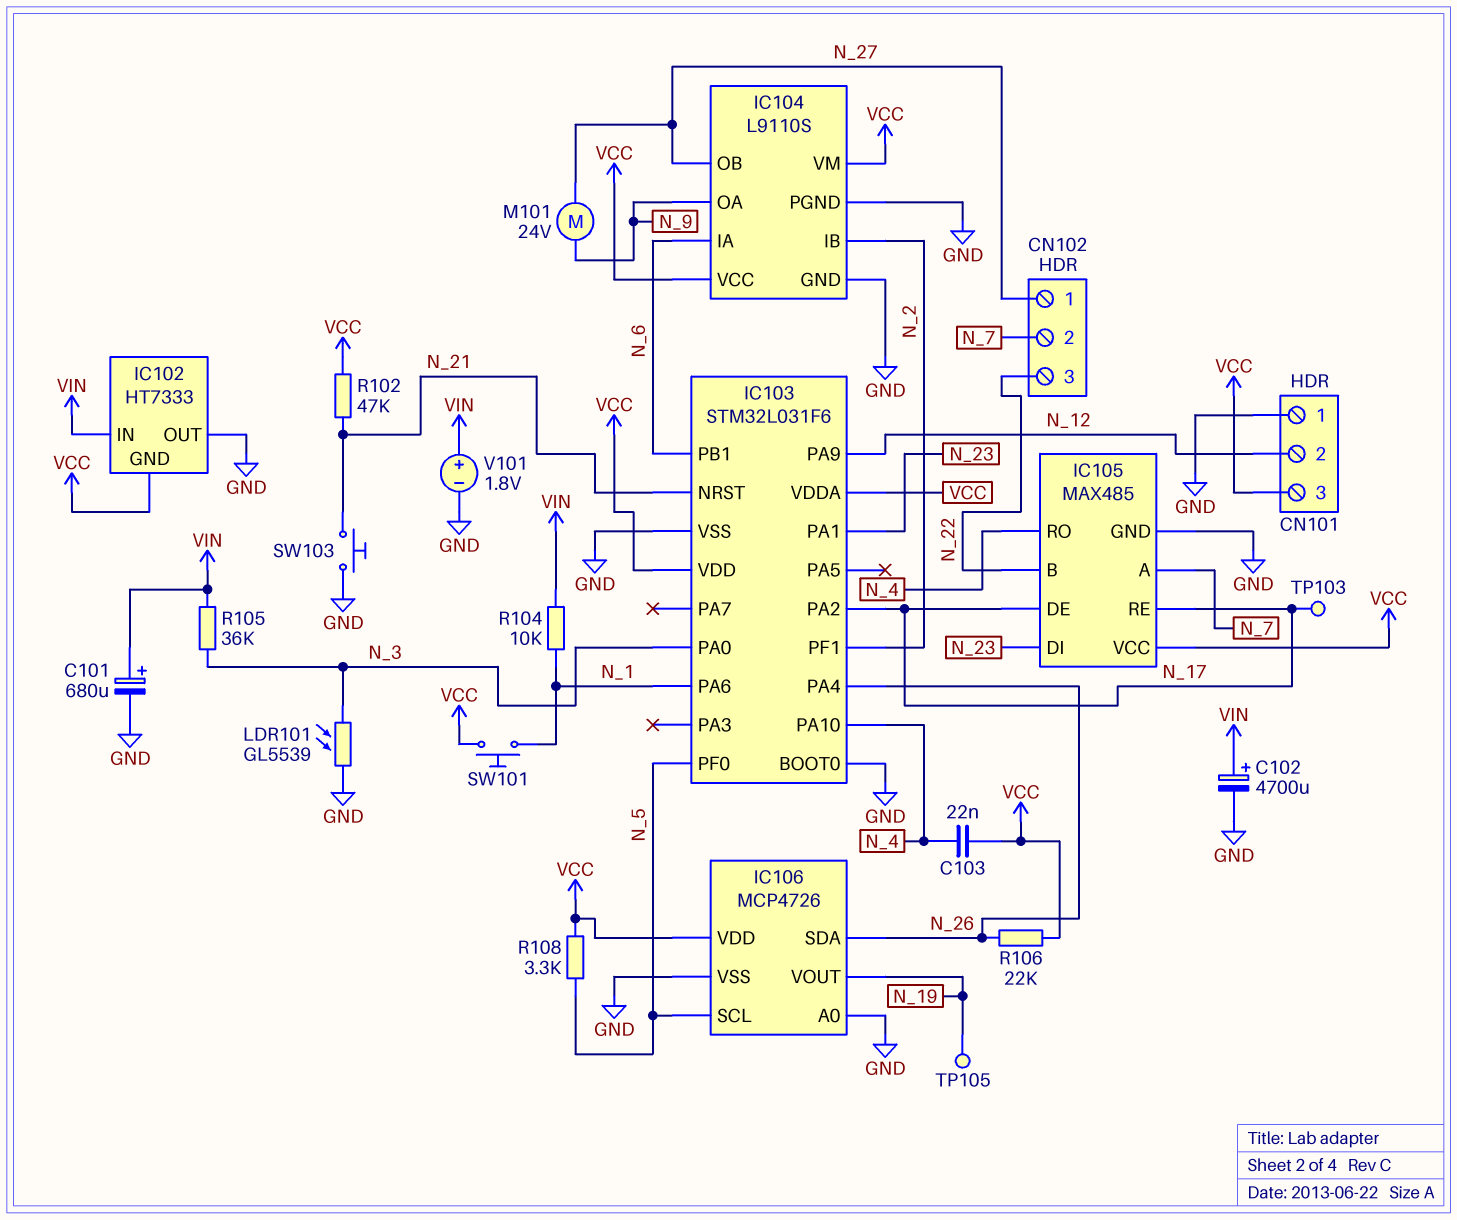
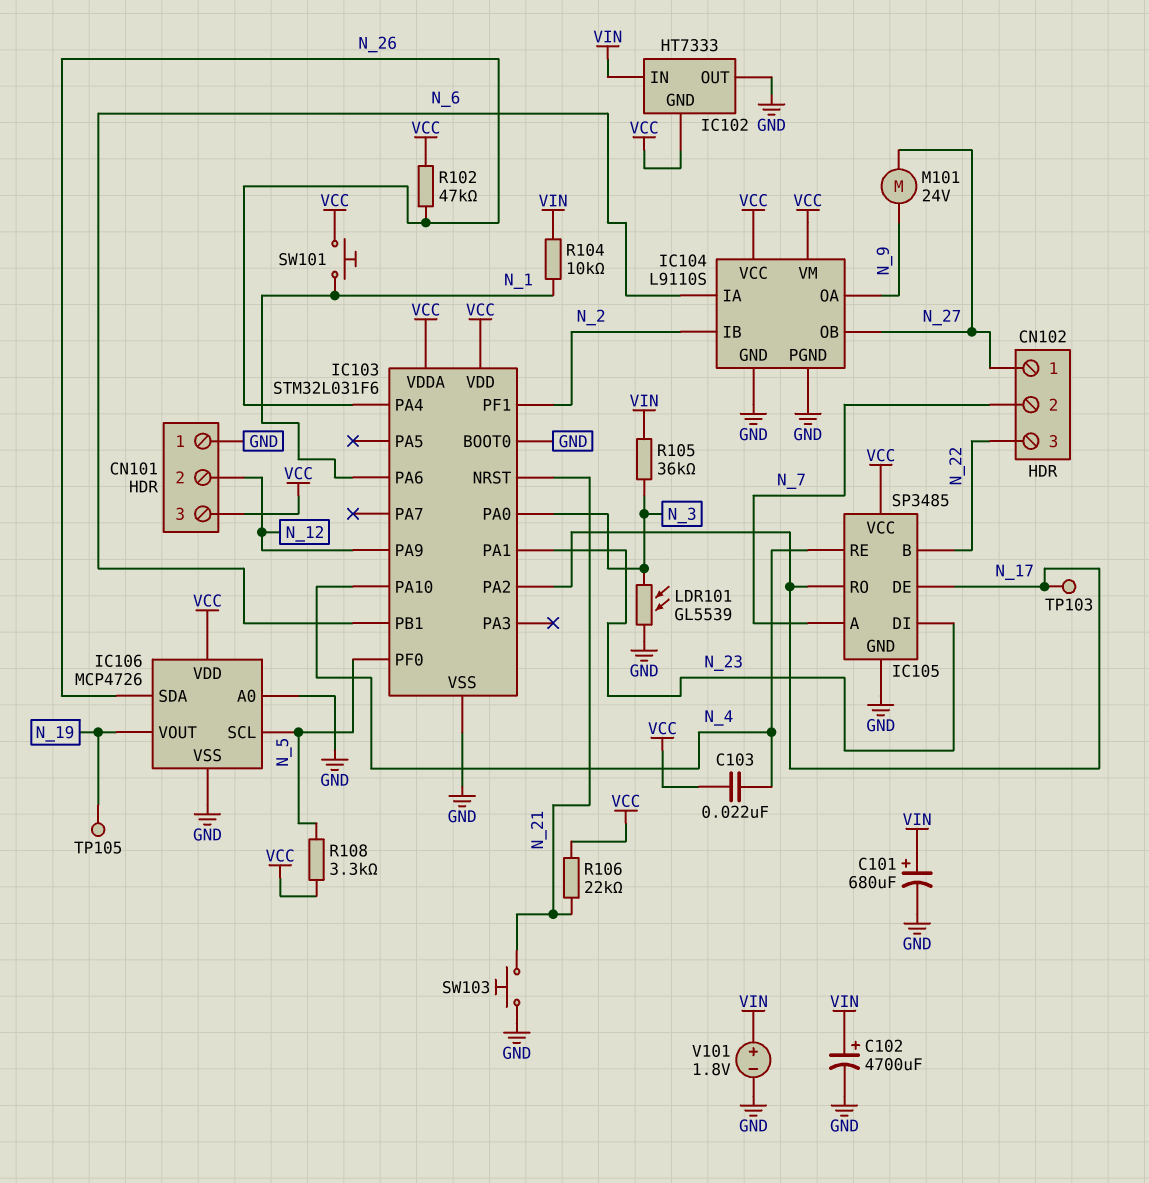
IC105: MAX485 -> SP3485
IC105 pin RE: N_17 -> N_4
IC105 pin RO: N_4 -> N_17
R102: 47k (N_21, VCC) -> 47k (N_26, VCC)
R106: 22k (N_26, VCC) -> 22k (N_21, VCC)

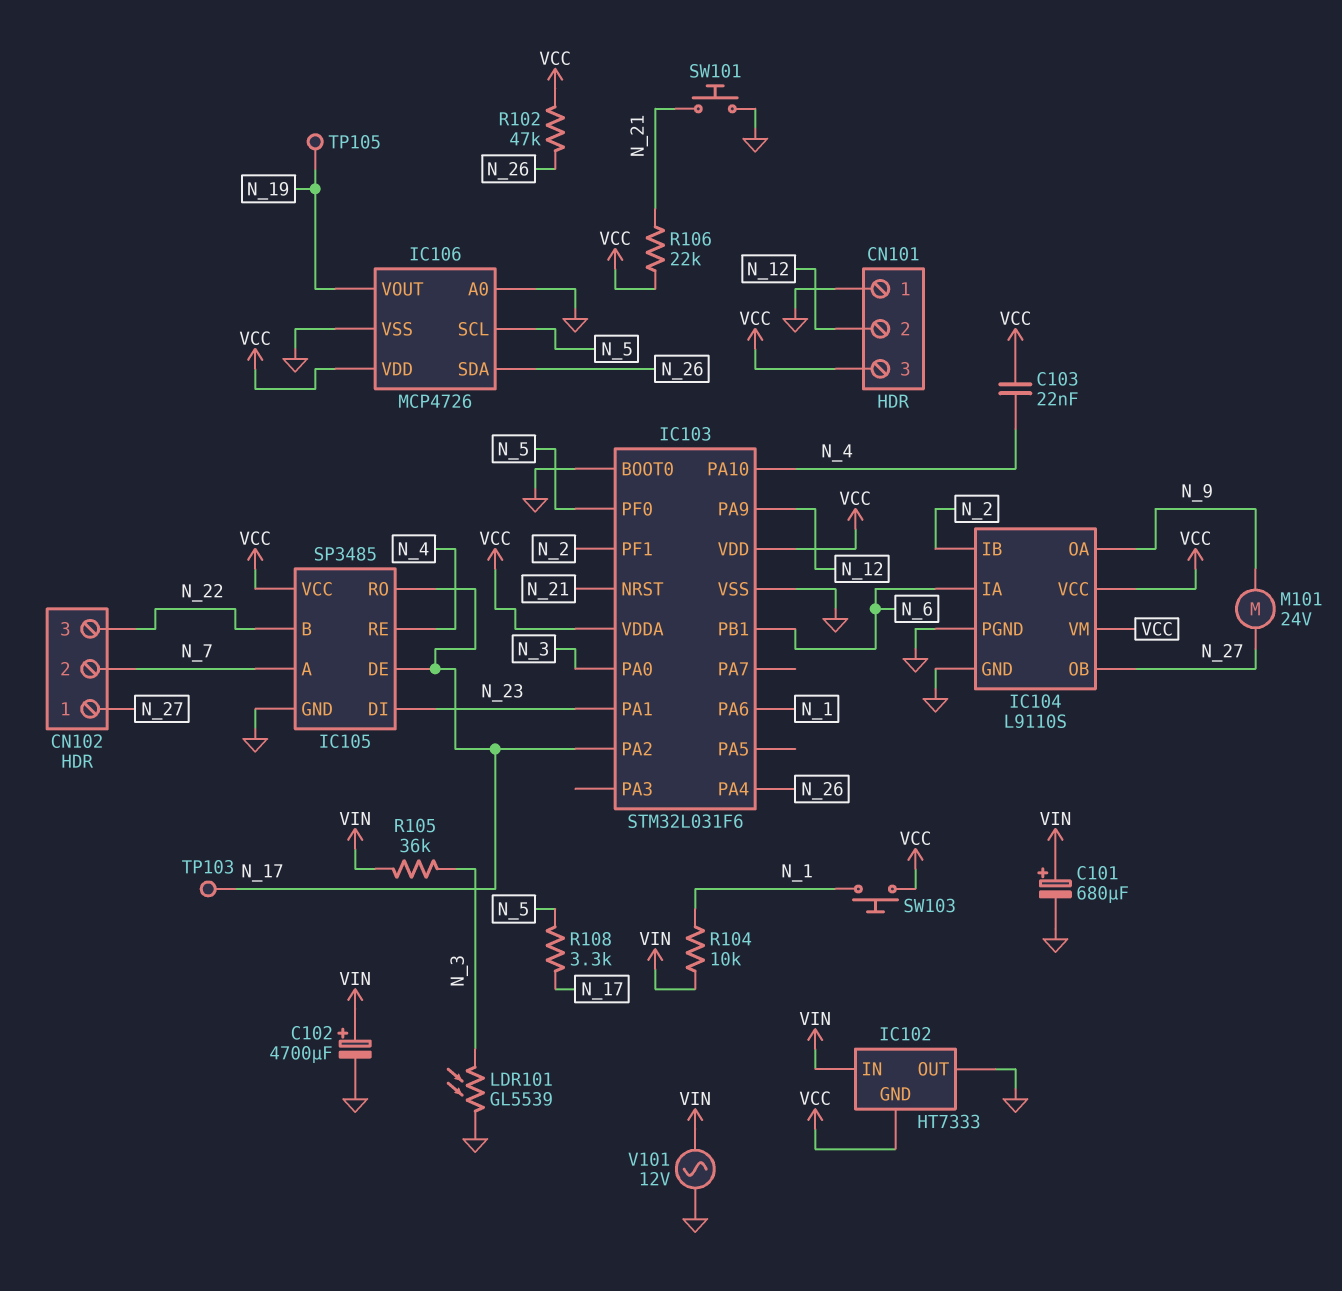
R108: 3.3k (N_5, VCC) -> 3.3k (N_5, N_17)
SW101: button (N_1, VCC) -> button (GND, N_21)
SW103: button (GND, N_21) -> button (N_1, VCC)
V101: 1.8V (plus VIN, minus GND) -> AC 12V (GND, VIN)

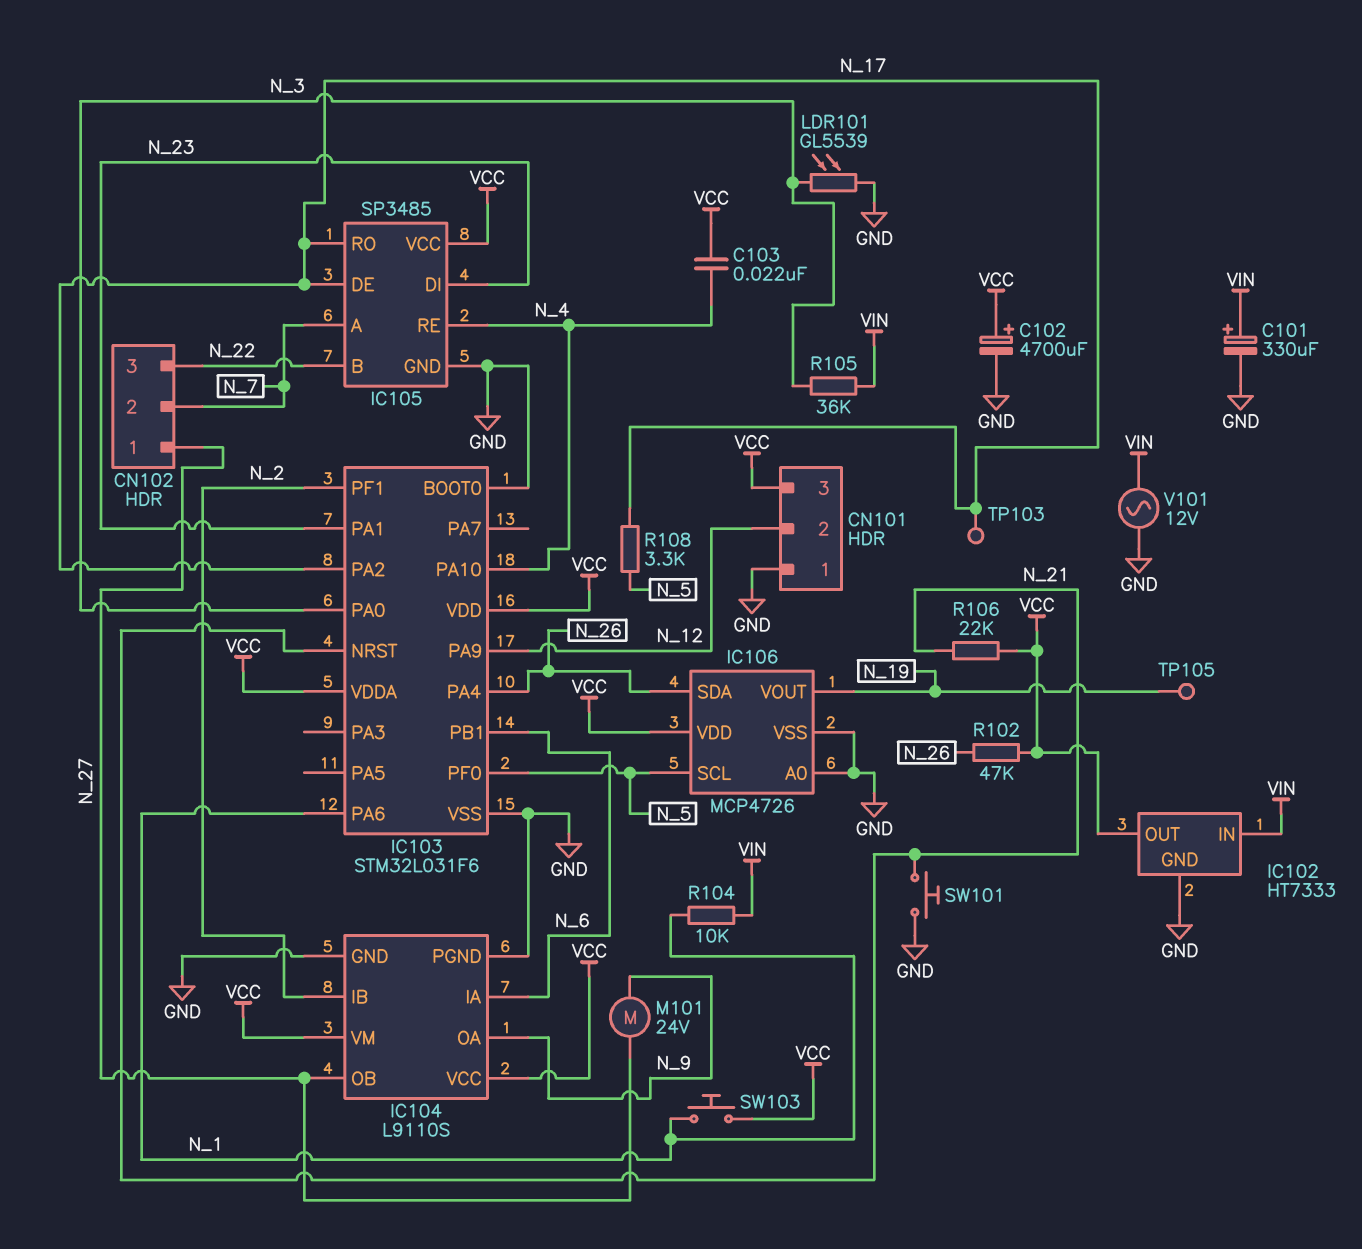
C101: 680uF (plus VIN, minus GND) -> 330uF (plus VIN, minus GND)
C102: 4700uF (plus VIN, minus GND) -> 4700uF (plus VCC, minus GND)
IC102 pin GND: VCC -> GND
IC102 pin OUT: GND -> VCC

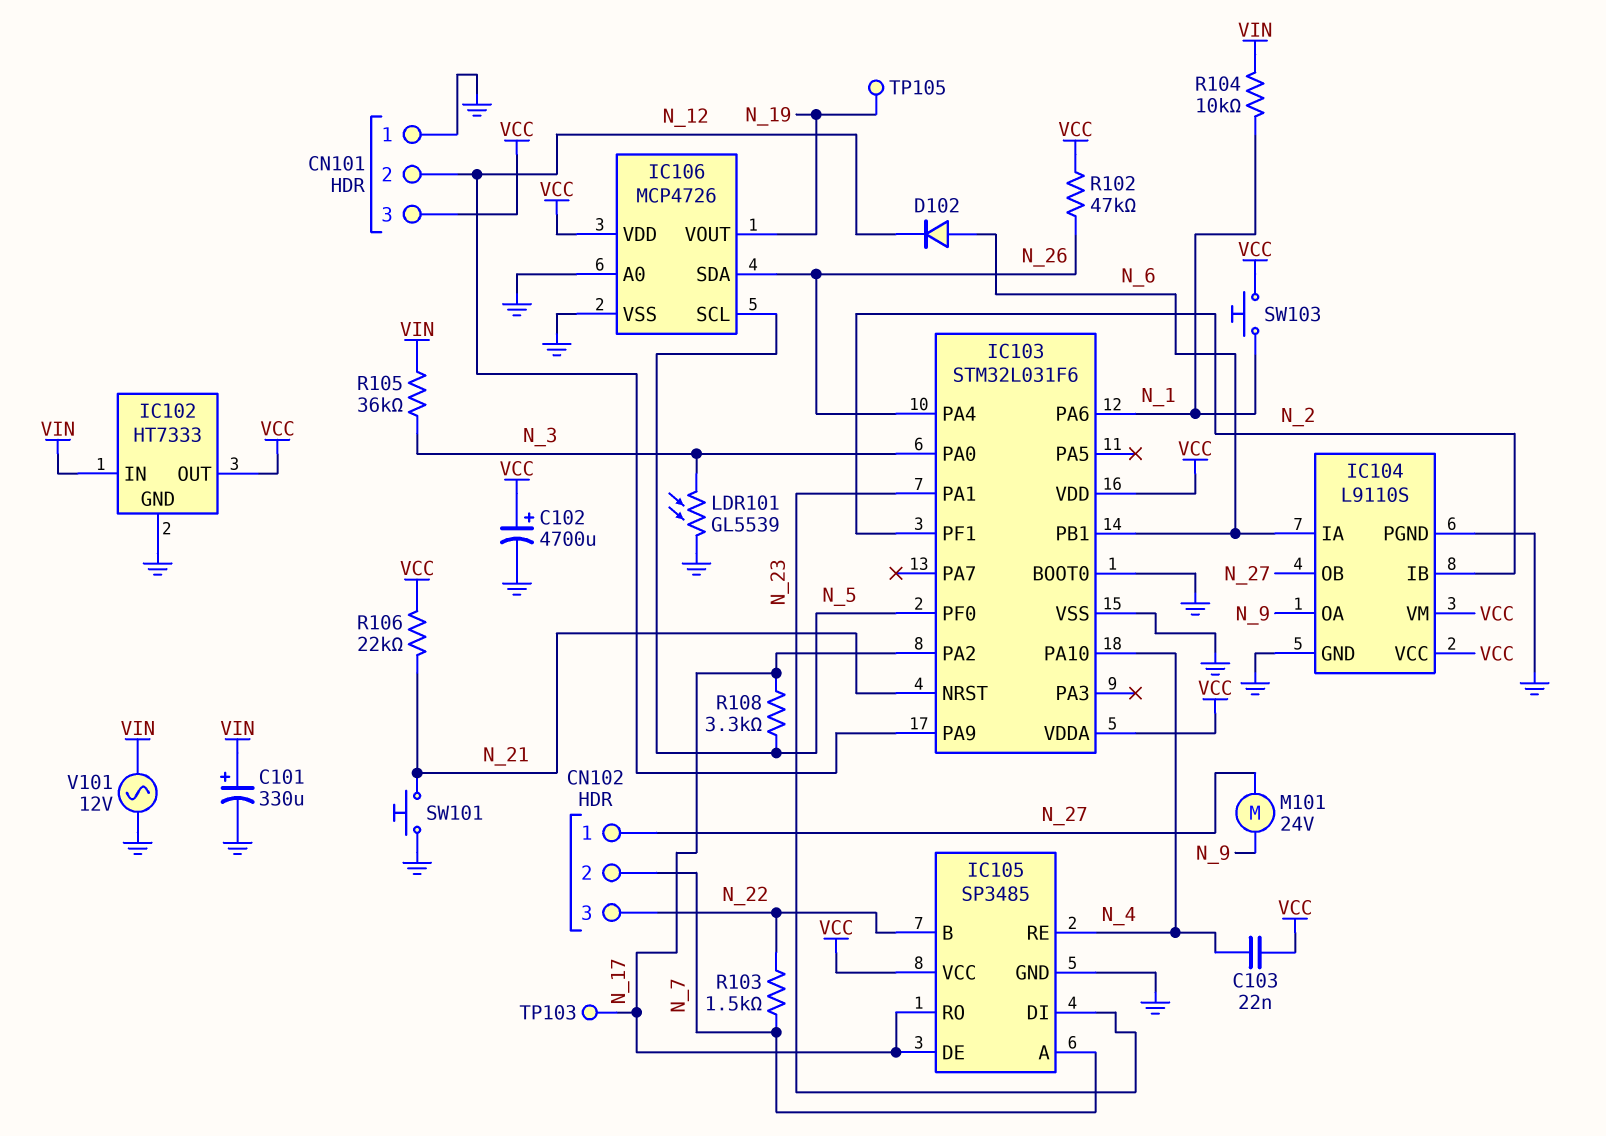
D102: none -> diode (A N_6, K N_12)
R103: none -> 1.5k (N_7, N_22)

